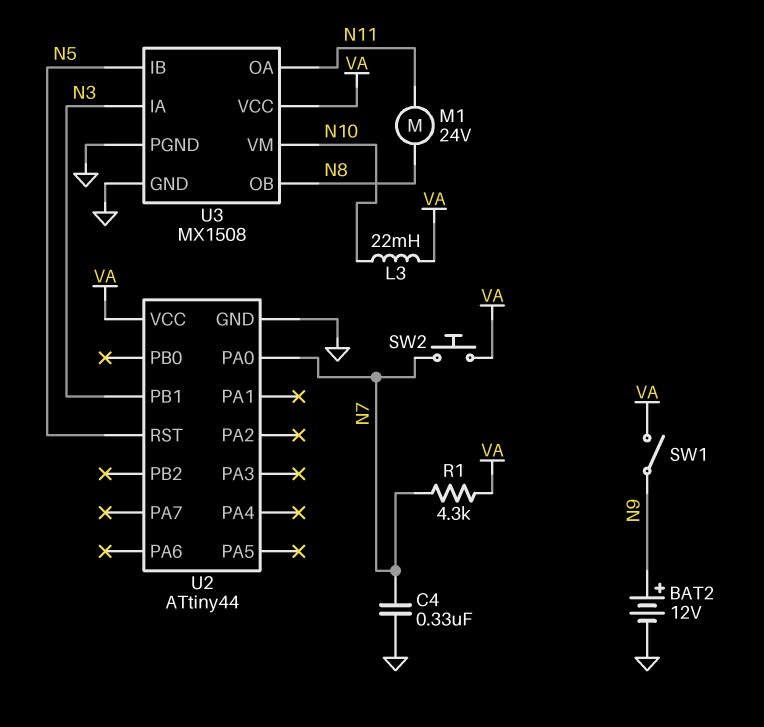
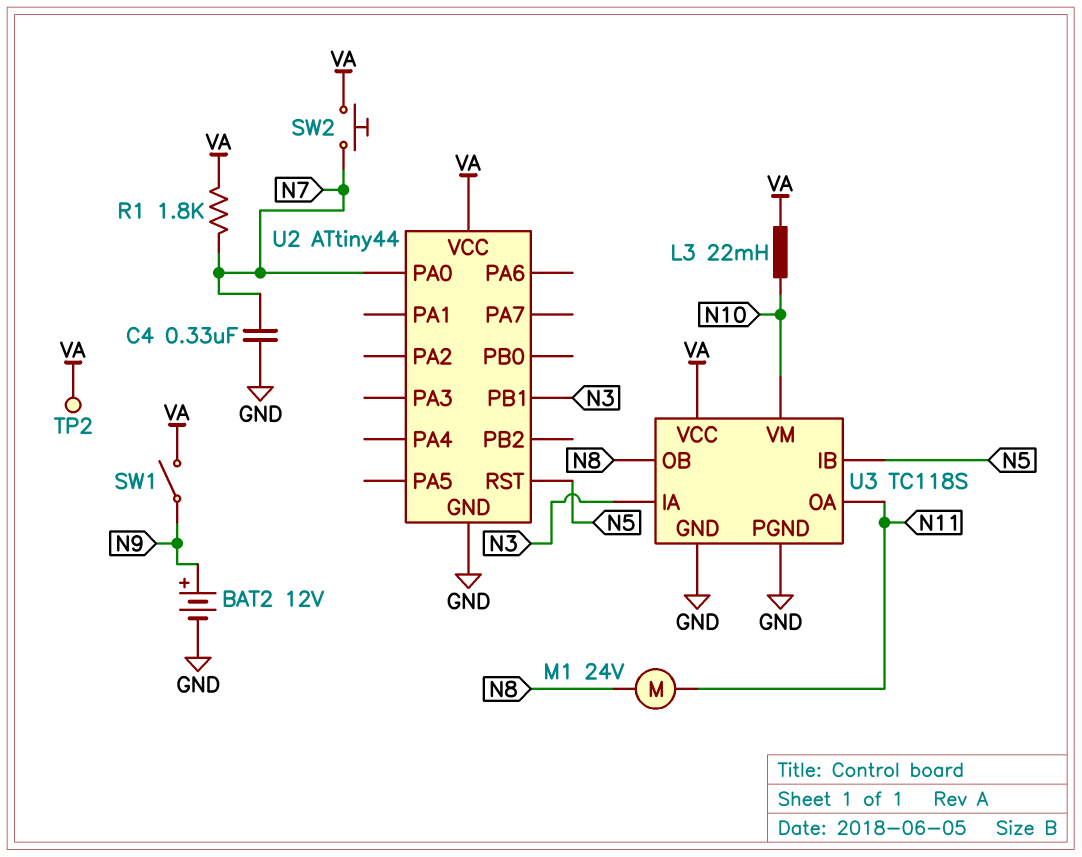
R1: 4.3k (N7, VA) -> 1.8k (N7, VA)
TP2: none -> test point (VA)
U3: MX1508 -> TC118S

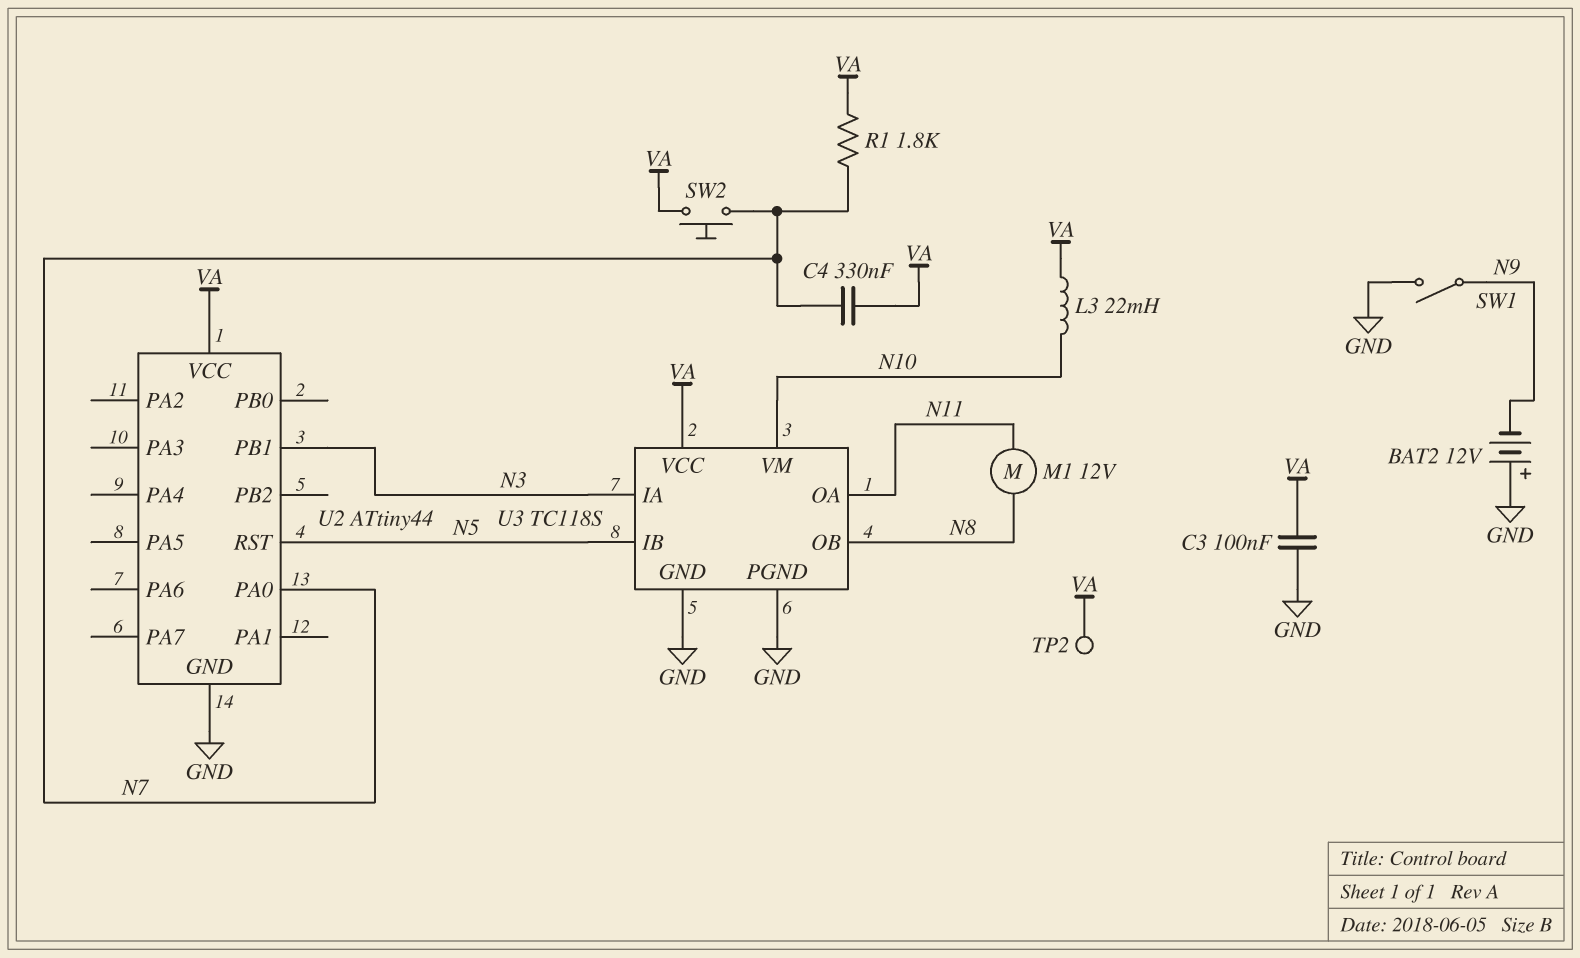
BAT2: 12V (plus N9, minus GND) -> 12V (plus GND, minus N9)
C3: none -> 100nF (GND, VA)
C4: 330nF (GND, N7) -> 330nF (N7, VA)
M1: motor 24V (N8, N11) -> motor 12V (N8, N11)
SW1: switch (N9, VA) -> switch (GND, N9)

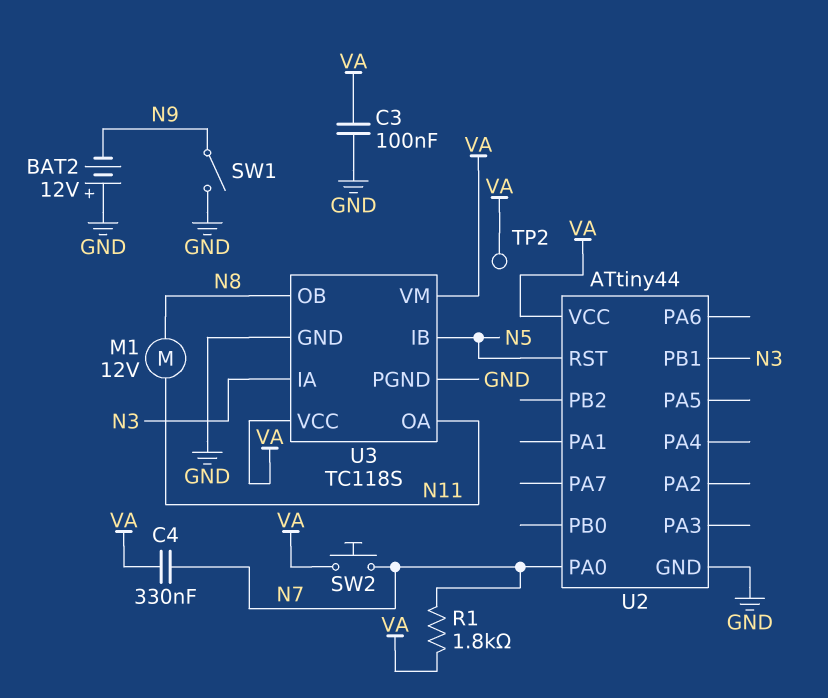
L3: 22mH (N10, VA) -> none
U3 pin VM: N10 -> VA

